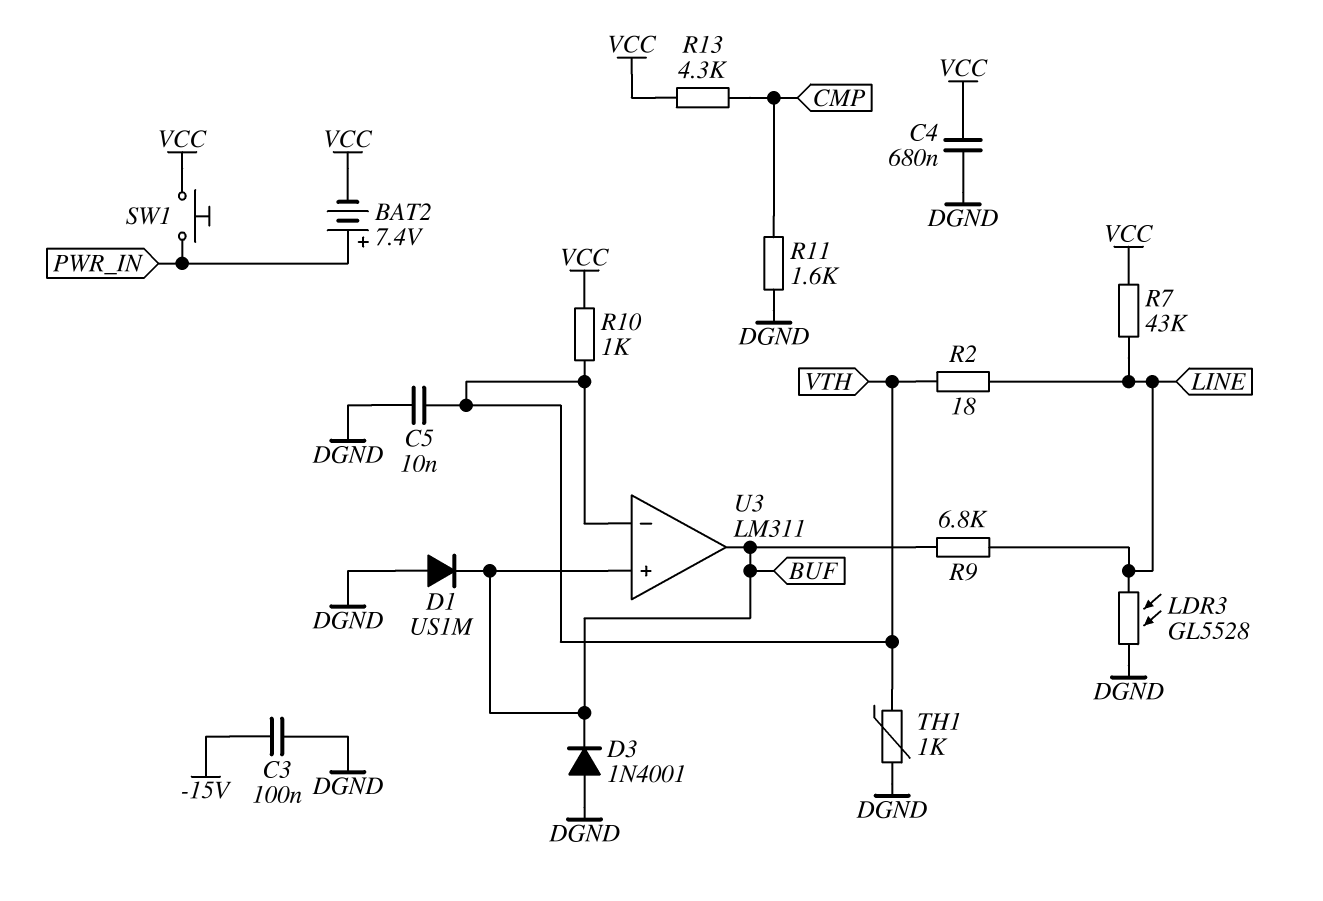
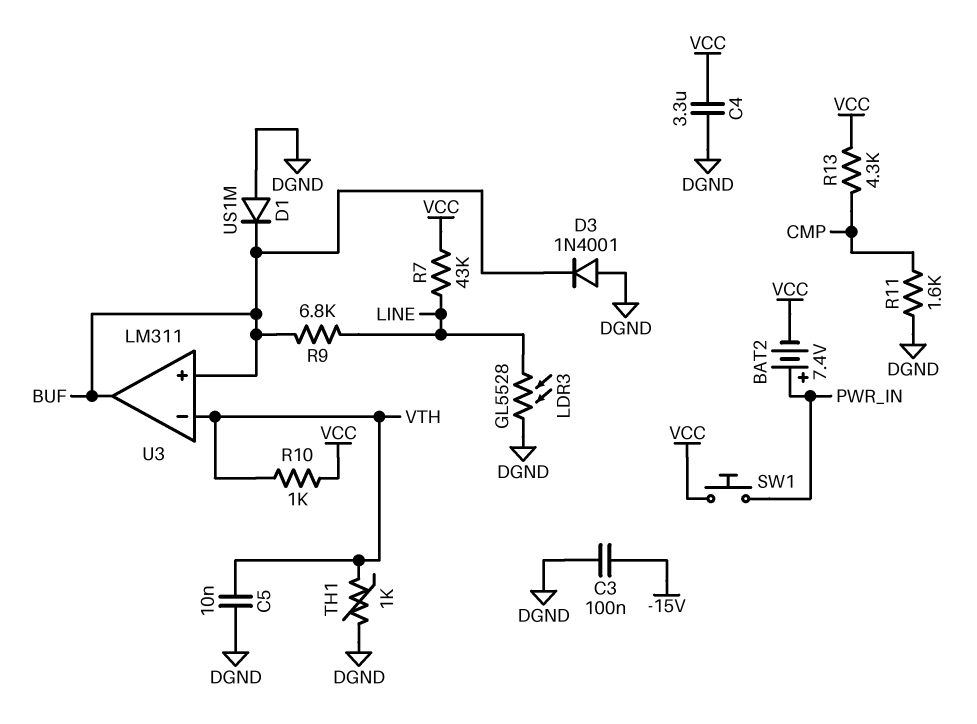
C4: 680nF (DGND, VCC) -> 3.3uF (DGND, VCC)
R2: 18 (LINE, VTH) -> none

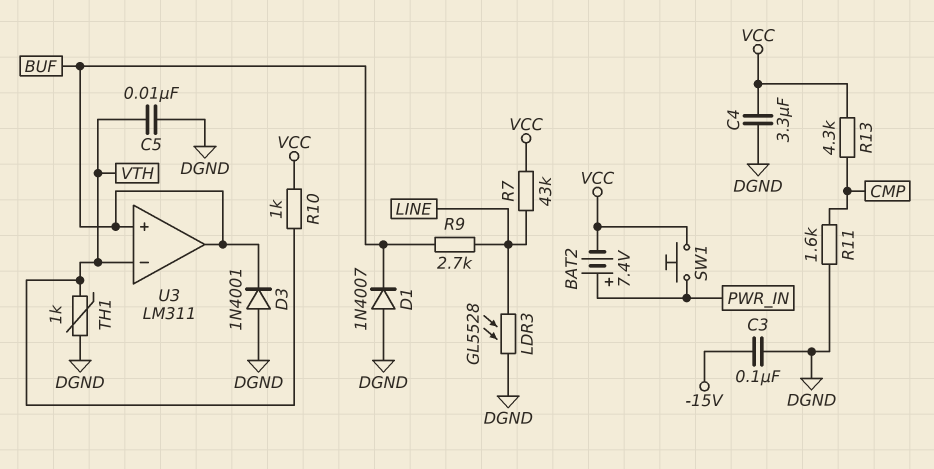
D1: diode US1M (A DGND, K BUF) -> diode 1N4007 (A DGND, K BUF)
R9: 6.8k (BUF, LINE) -> 2.7k (BUF, LINE)

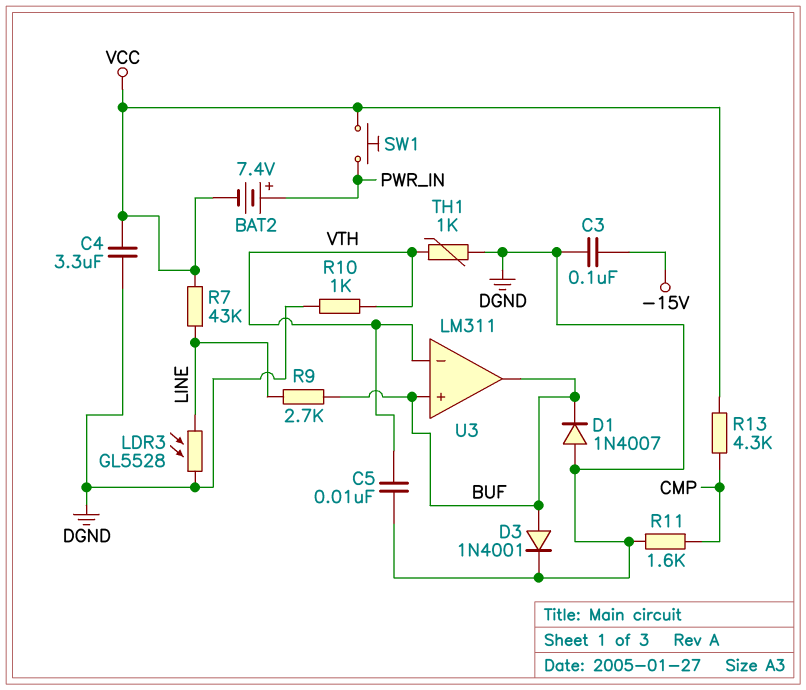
D3: diode 1N4001 (A DGND, K BUF) -> diode 1N4001 (A BUF, K DGND)
R10: 1k (VCC, VTH) -> 1k (DGND, VTH)

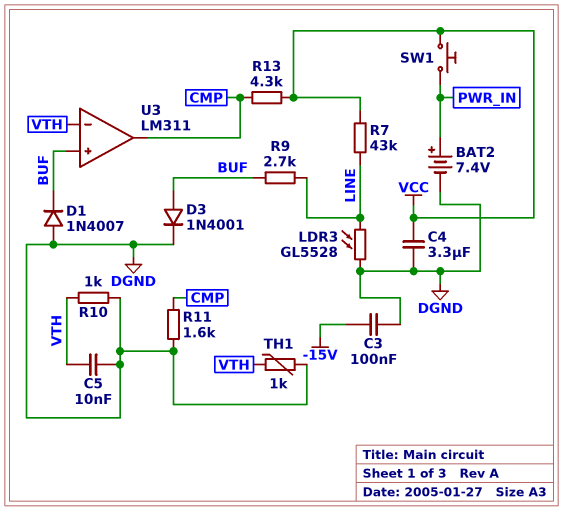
BAT2: 7.4V (plus PWR_IN, minus VCC) -> 7.4V (plus PWR_IN, minus DGND)
U3 pin out: BUF -> CMP

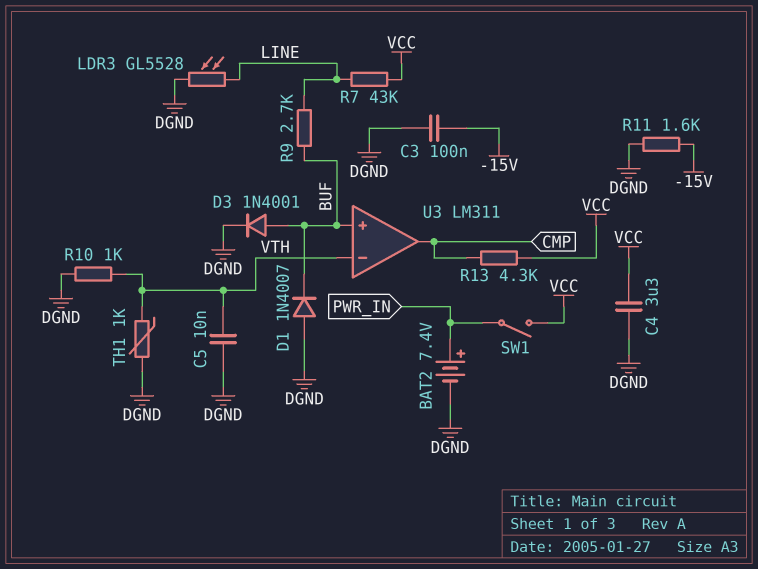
R11: 1.6k (CMP, DGND) -> 1.6k (-15V, DGND)
SW1: button (PWR_IN, VCC) -> switch (PWR_IN, VCC)

